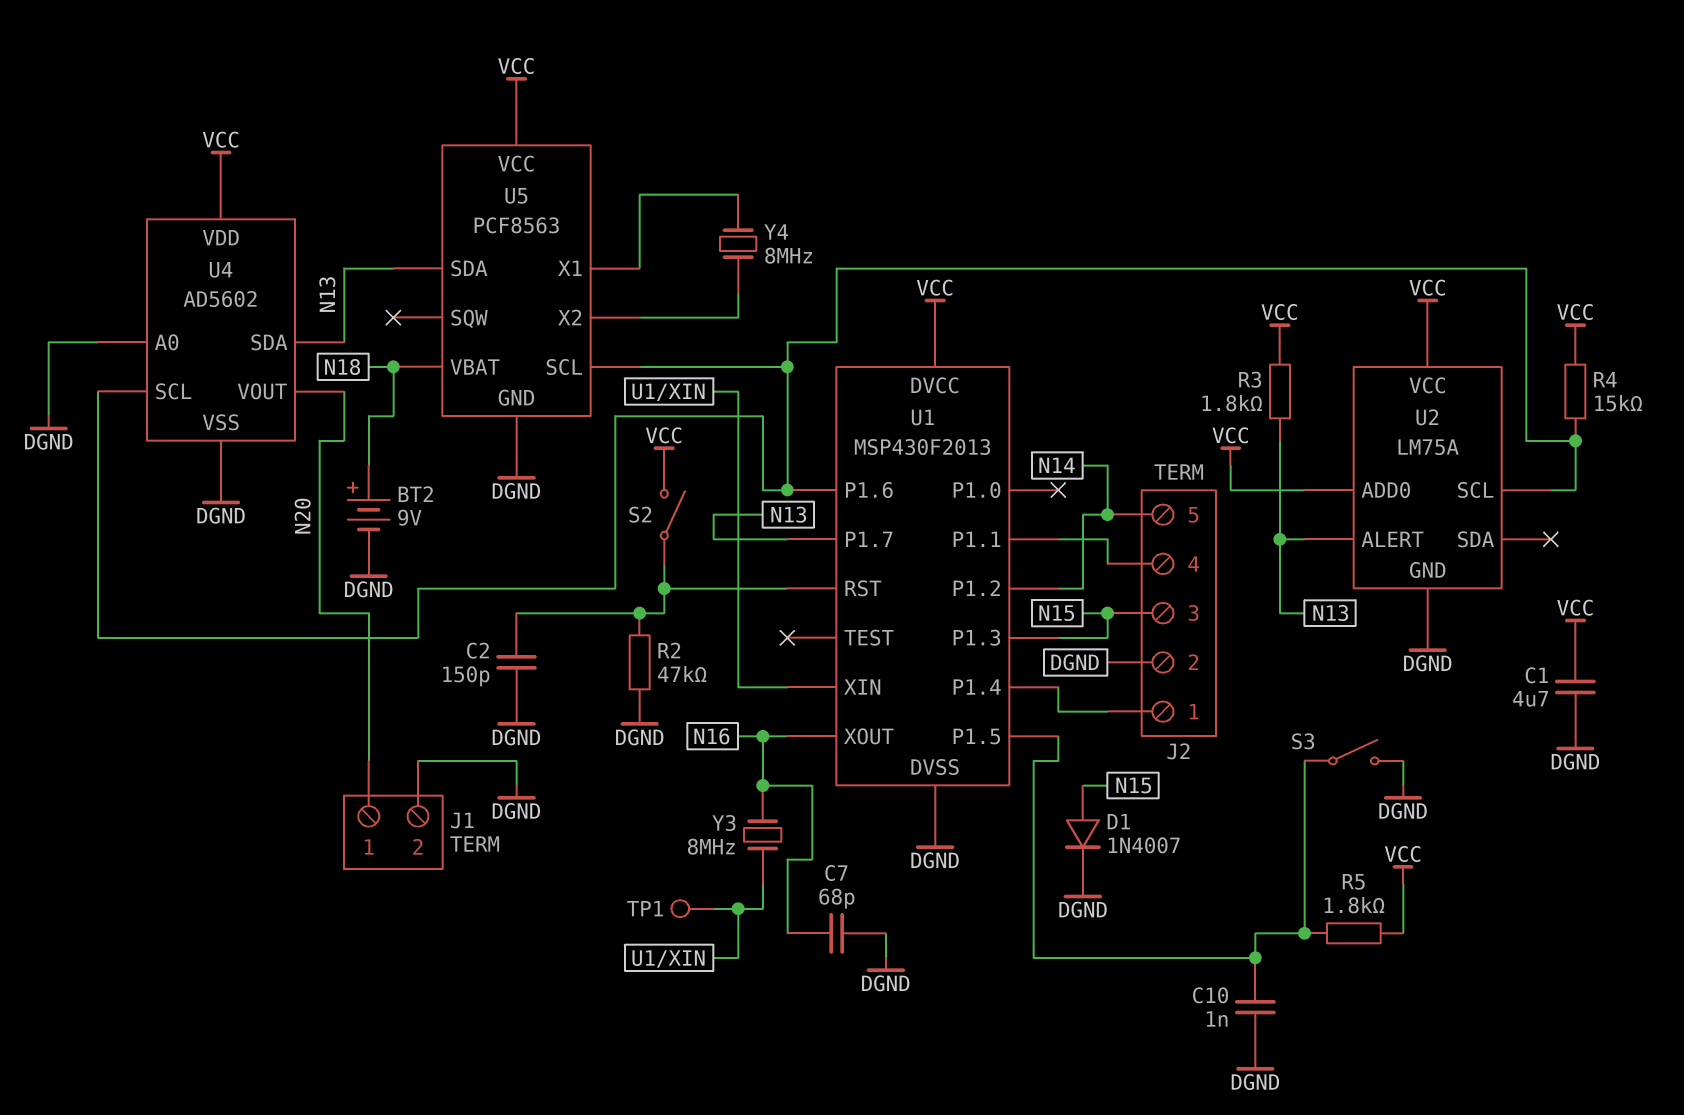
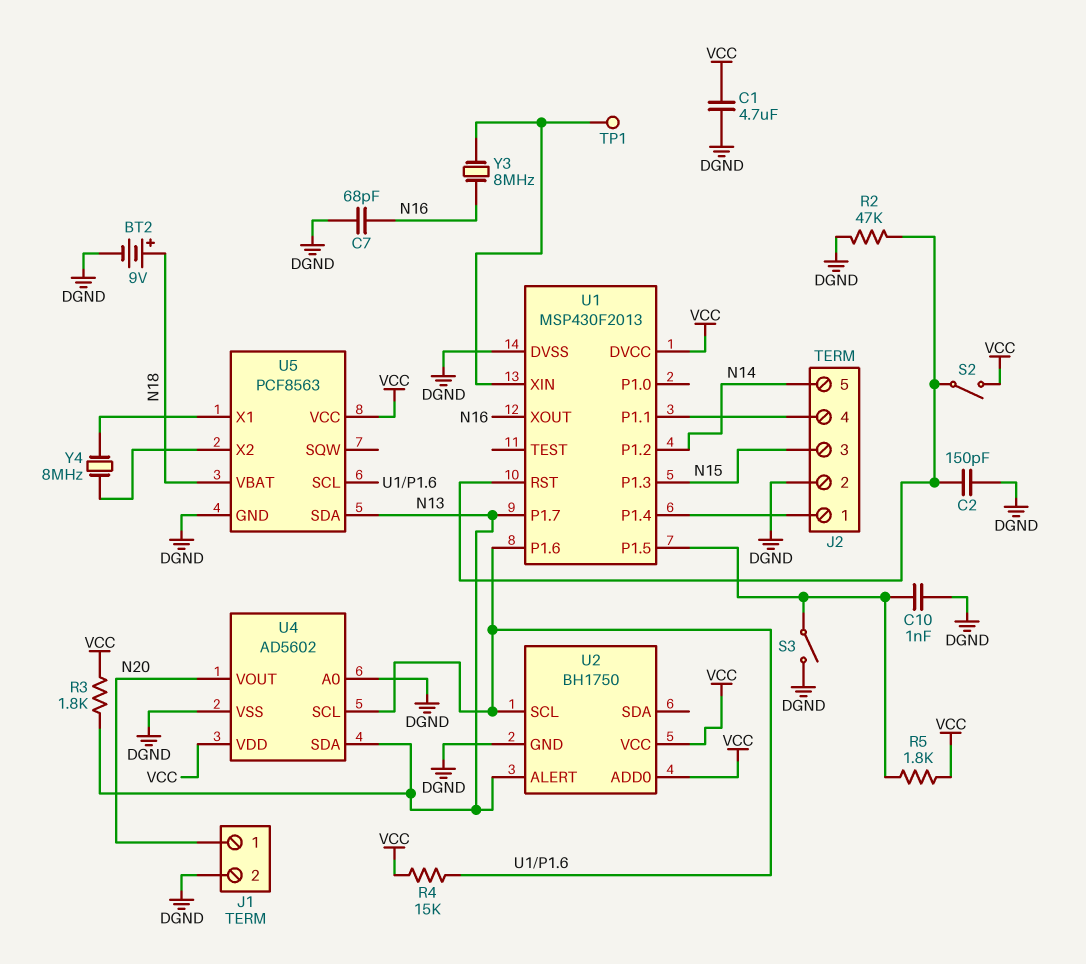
D1: diode 1N4007 (A N15, K DGND) -> none
U2: LM75A -> BH1750

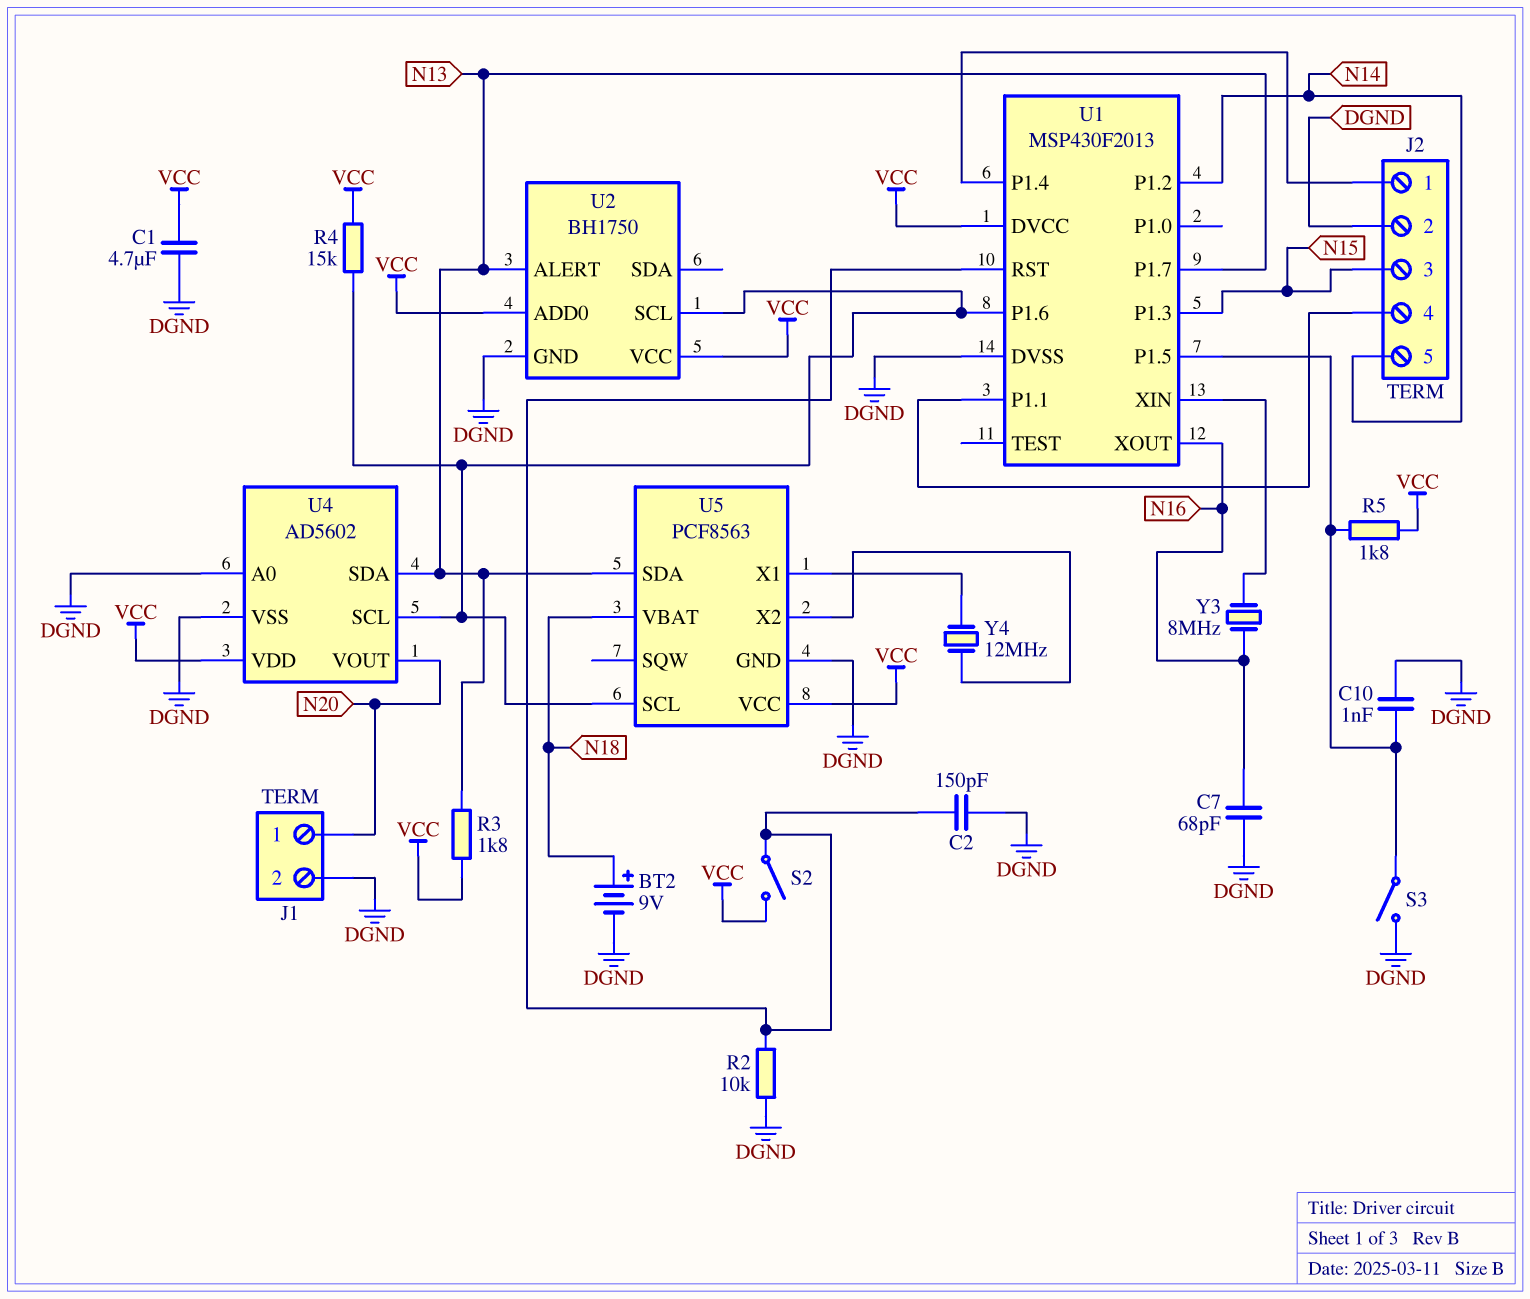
R2: 47k (DGND, U1/RST) -> 10k (DGND, U1/RST)
TP1: test point (U1/XIN) -> none
Y4: 8MHz (U5/X1, U5/X2) -> 12MHz (U5/X1, U5/X2)

